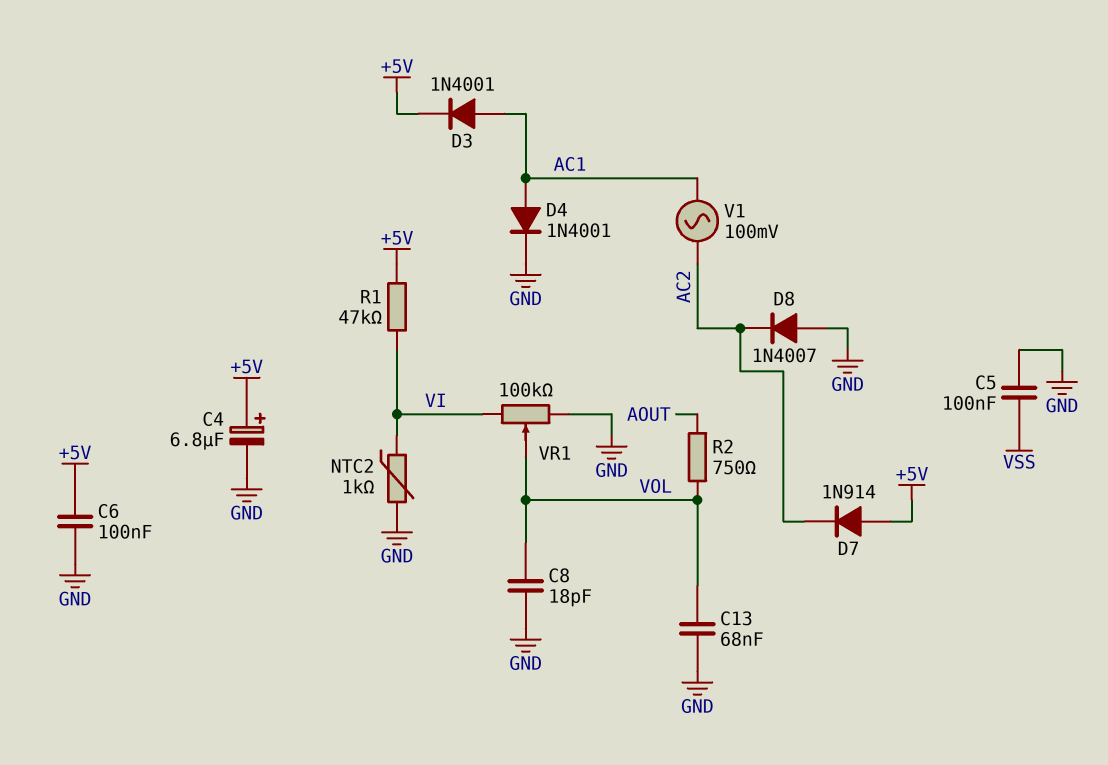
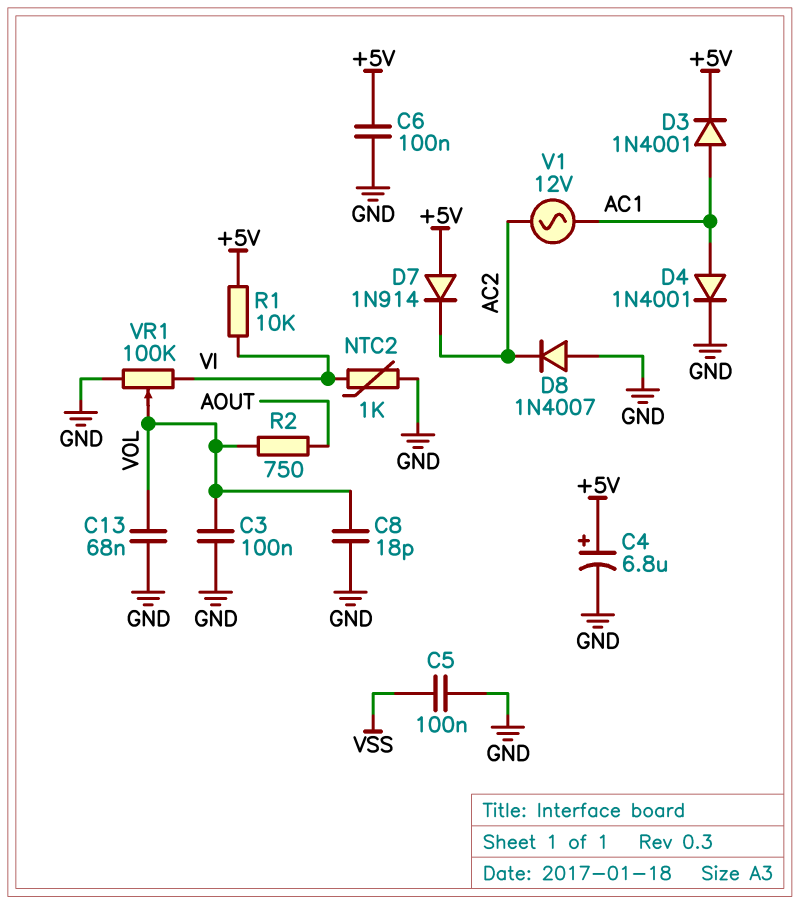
C3: none -> 100nF (GND, VOL)
R1: 47k (+5V, VI) -> 10k (+5V, VI)
V1: AC 100mV (AC1, AC2) -> AC 12V (AC1, AC2)

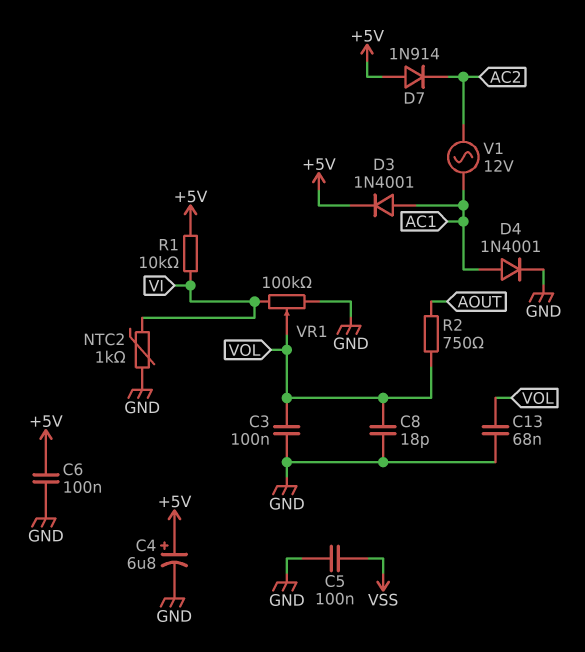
D8: diode 1N4007 (A GND, K AC2) -> none

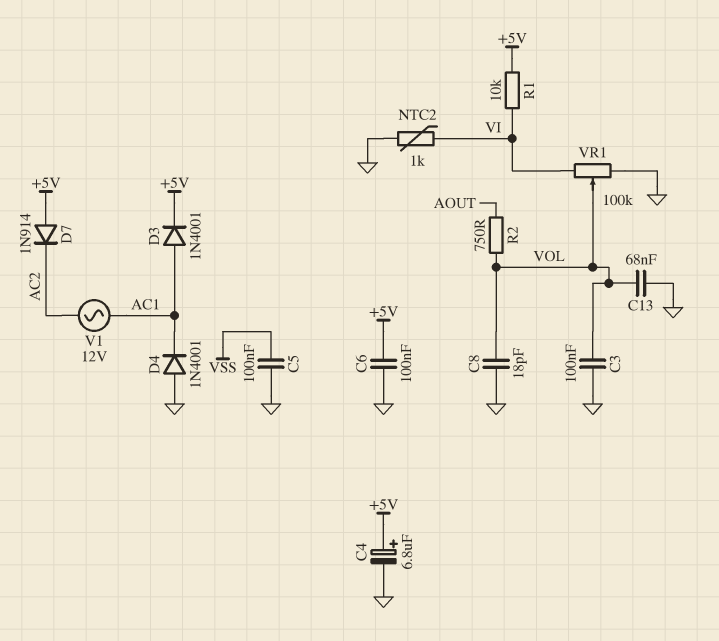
D4: diode 1N4001 (A AC1, K GND) -> diode 1N4001 (A GND, K AC1)

